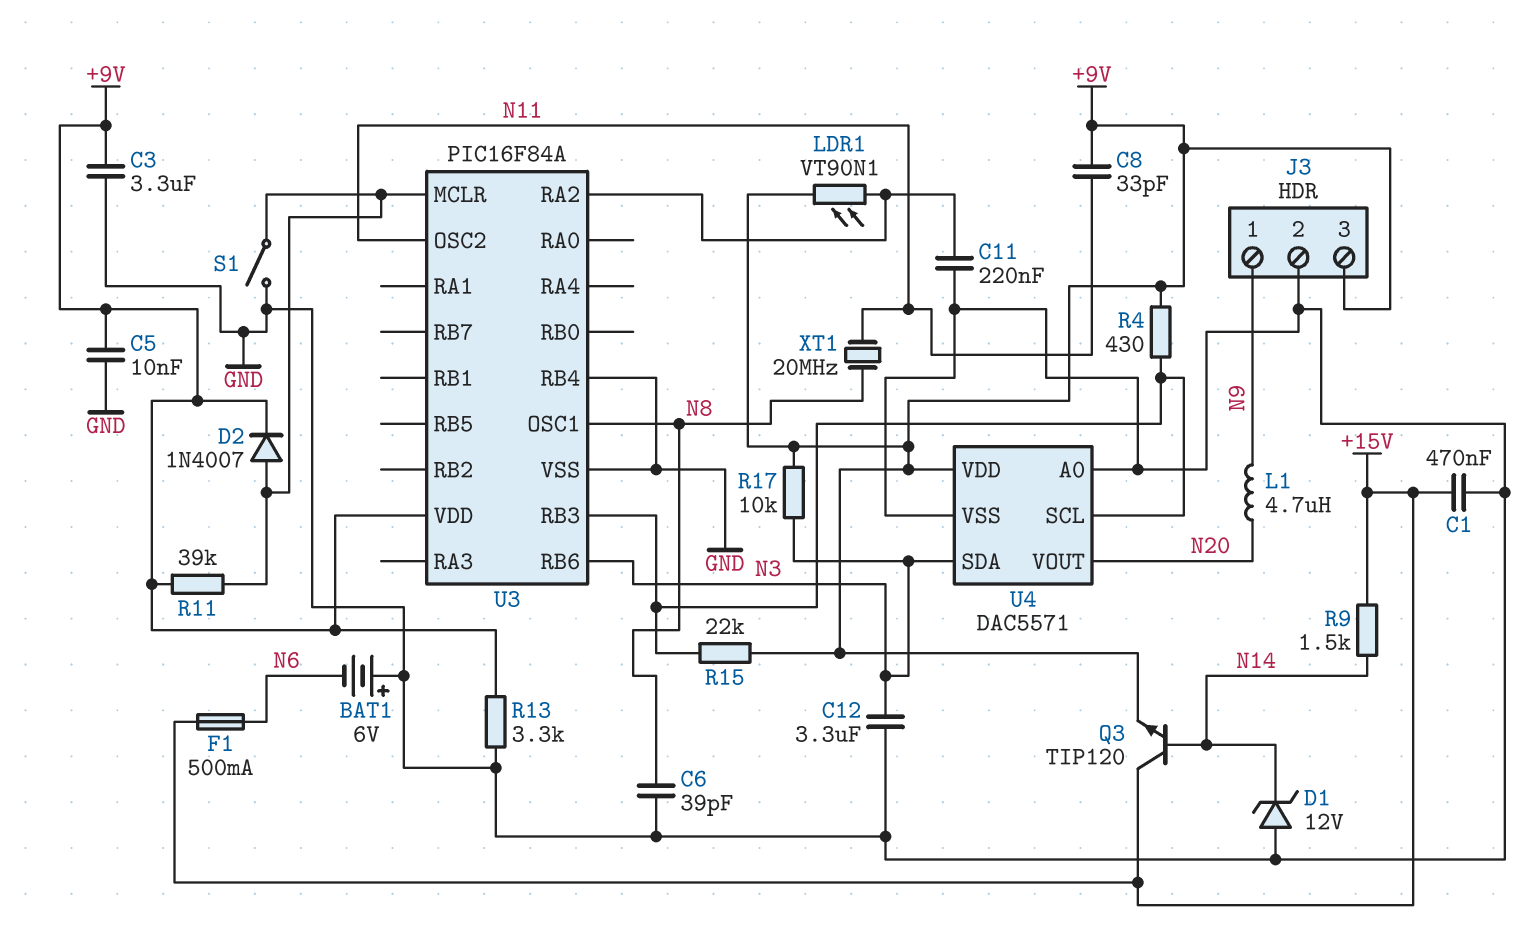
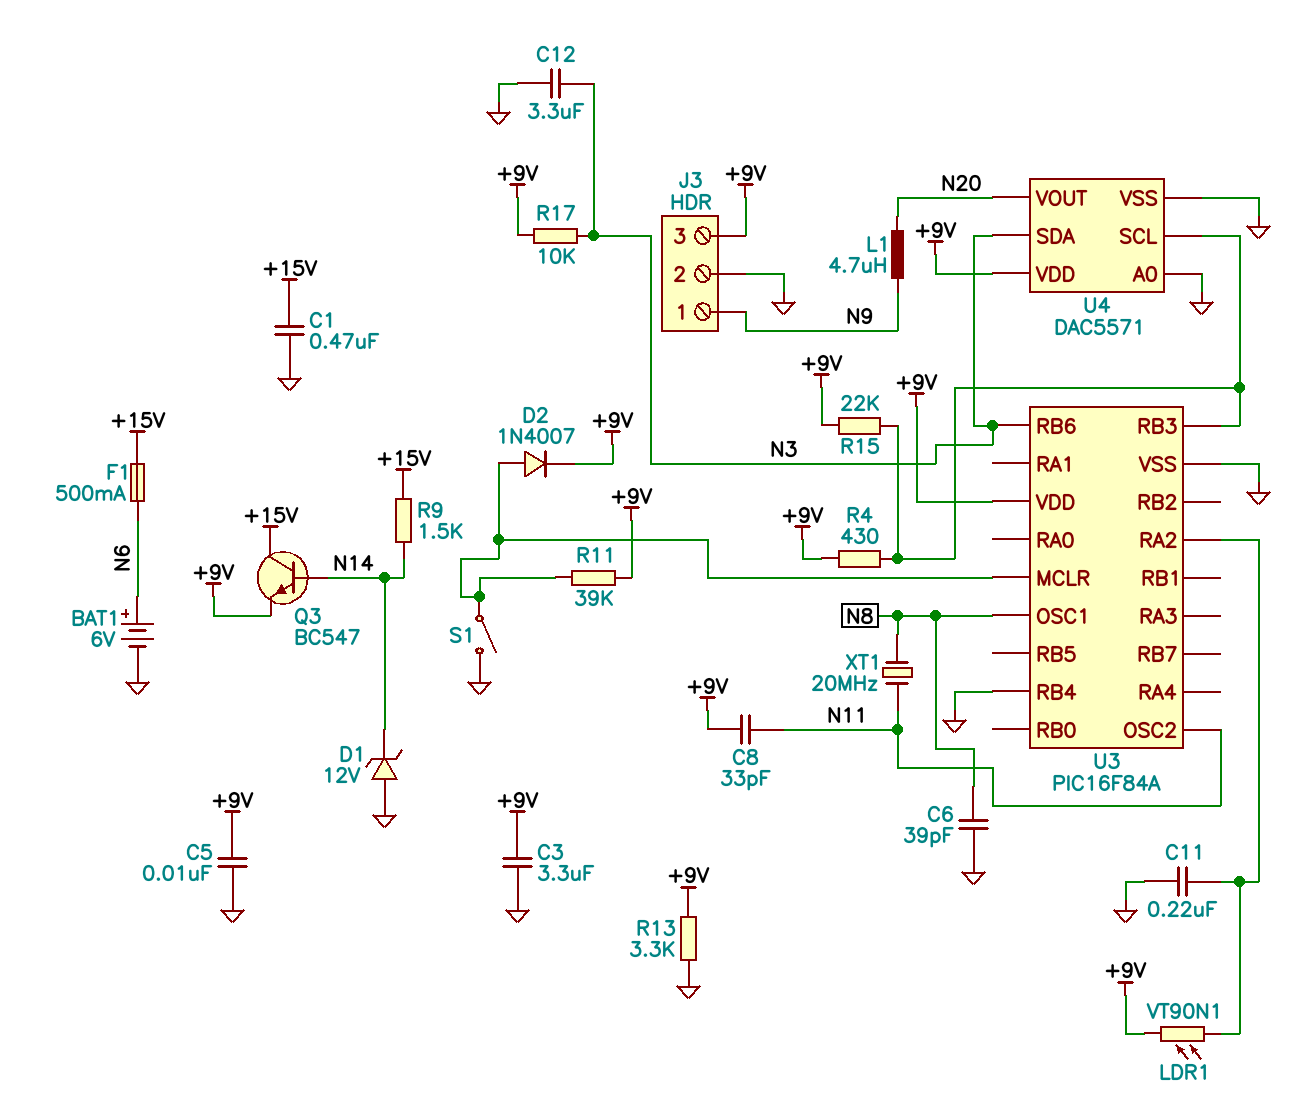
BAT1: 6V (plus GND, minus N6) -> 6V (plus N6, minus GND)
Q3: NPN TIP120 (B N14, C +15V, E +9V) -> NPN BC547 (B N14, C +15V, E +9V)

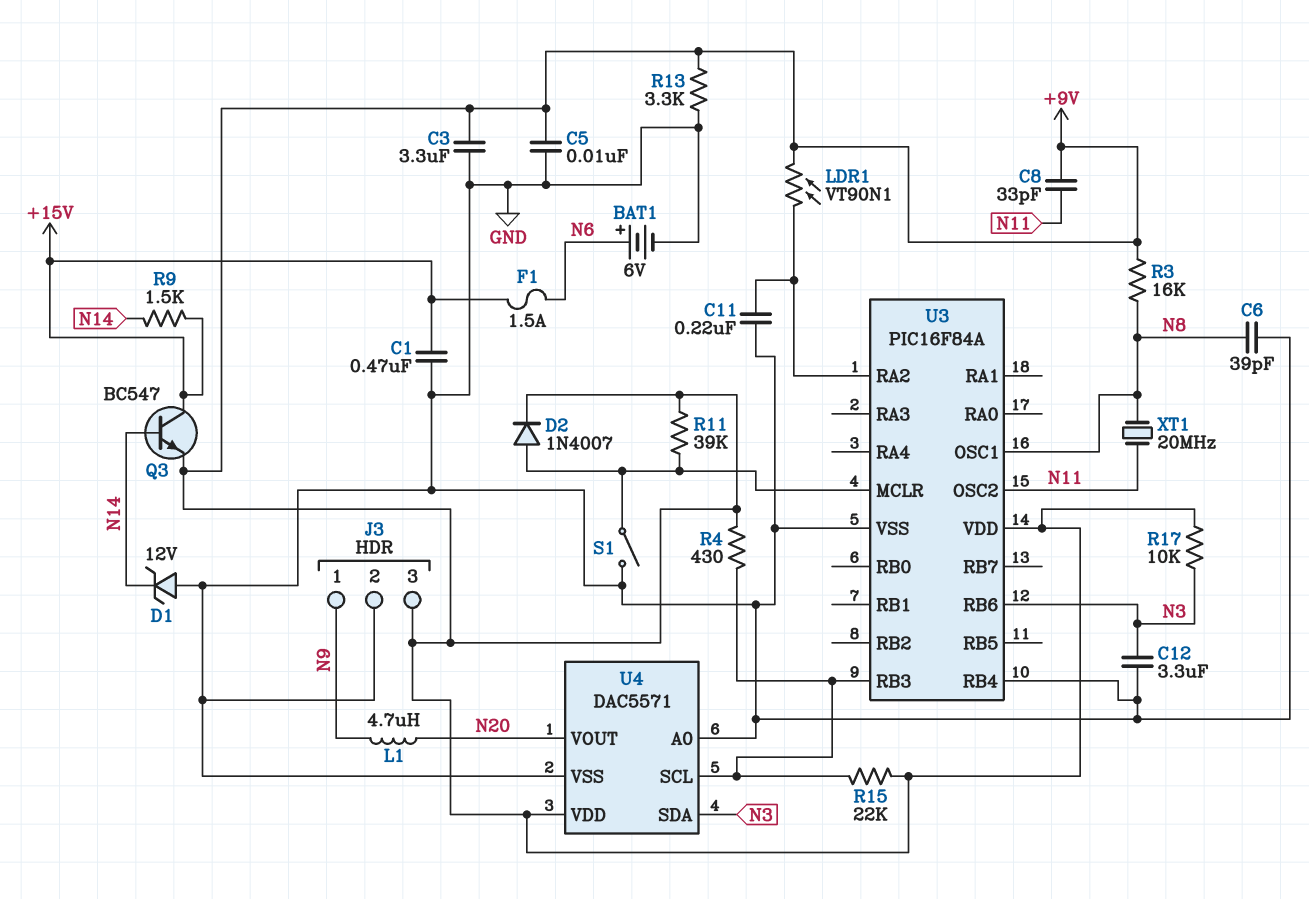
F1: 500mA (+15V, N6) -> 1.5A (+15V, N6)
R3: none -> 16k (+9V, N8)

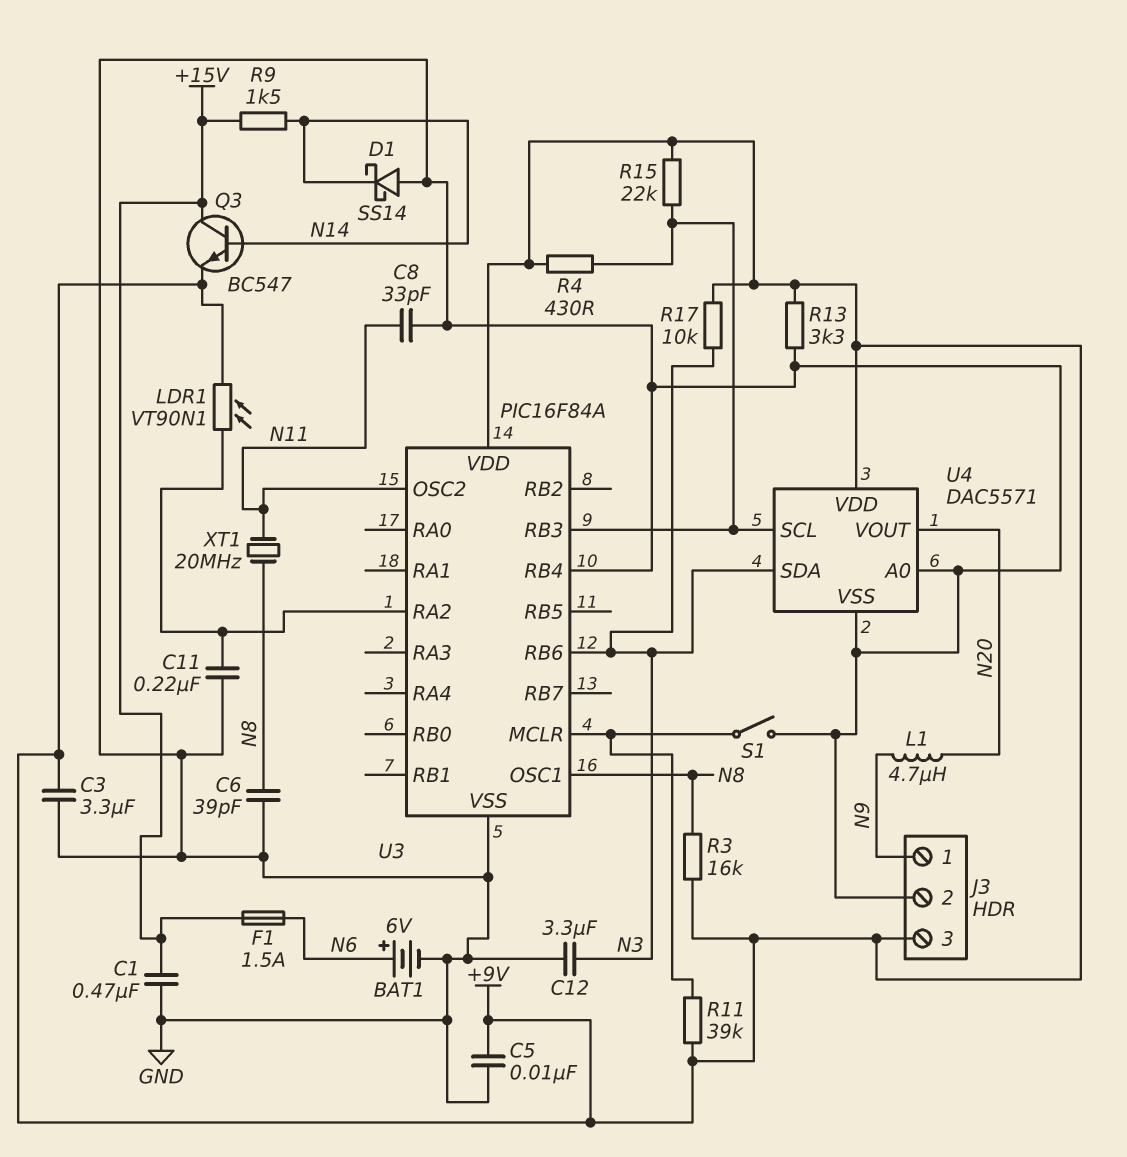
C8: 33pF (+9V, N11) -> 33pF (GND, N11)
D1: zener 12V (A GND, K N14) -> schottky SS14 (A GND, K N14)
D2: diode 1N4007 (A U3/MCLR, K +9V) -> none

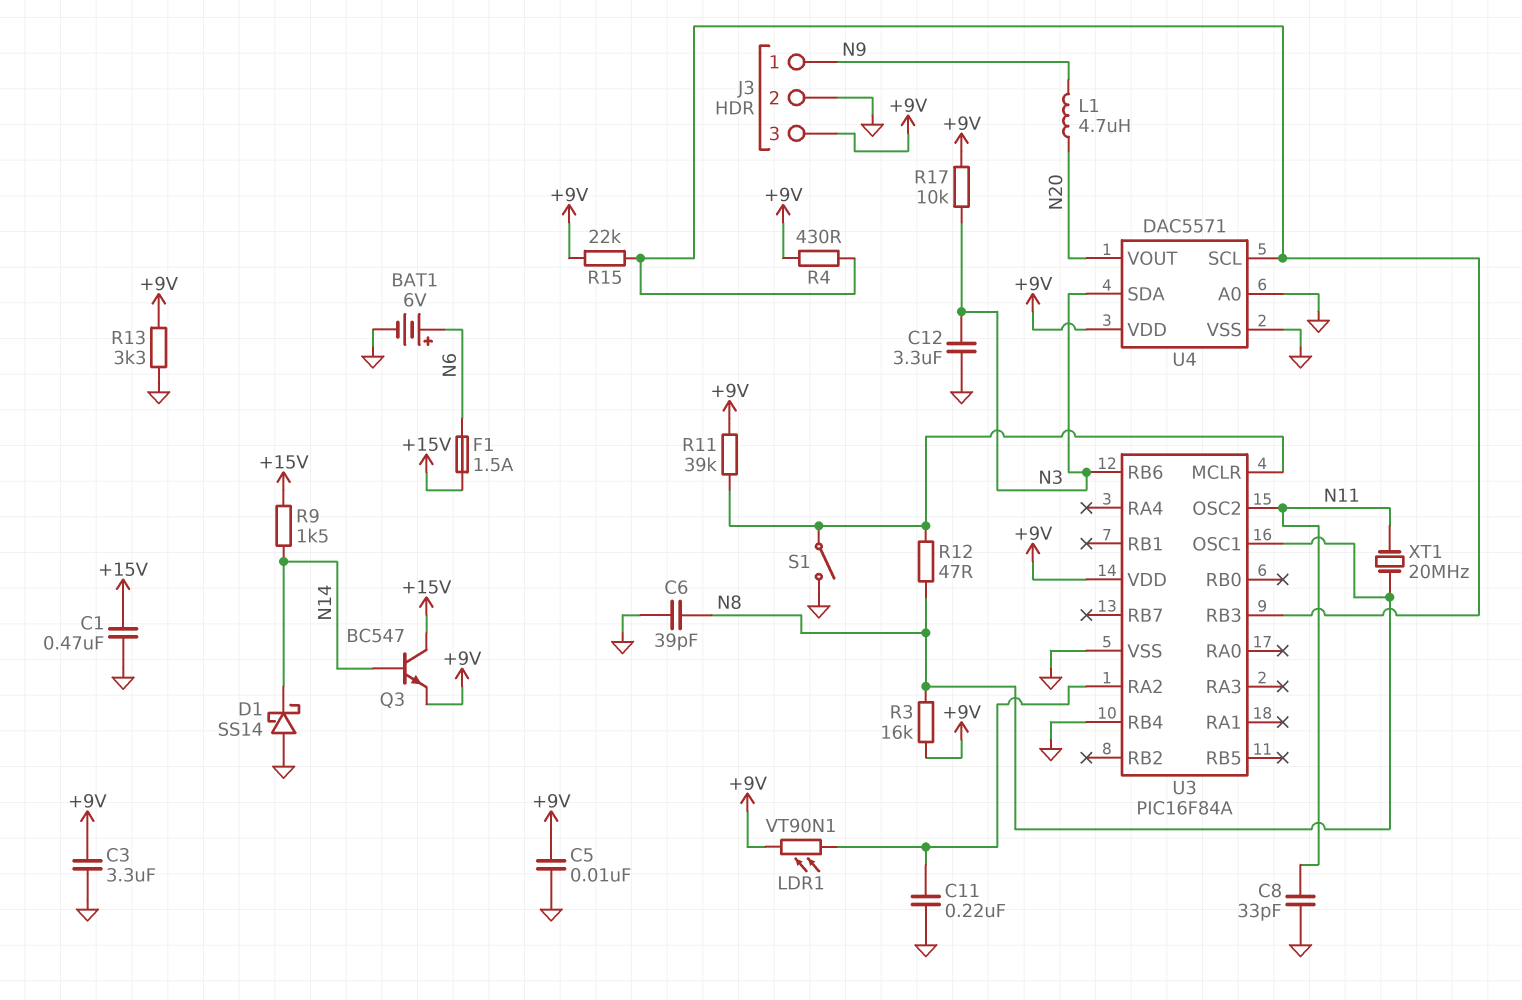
R12: none -> 47 (N8, U3/MCLR)

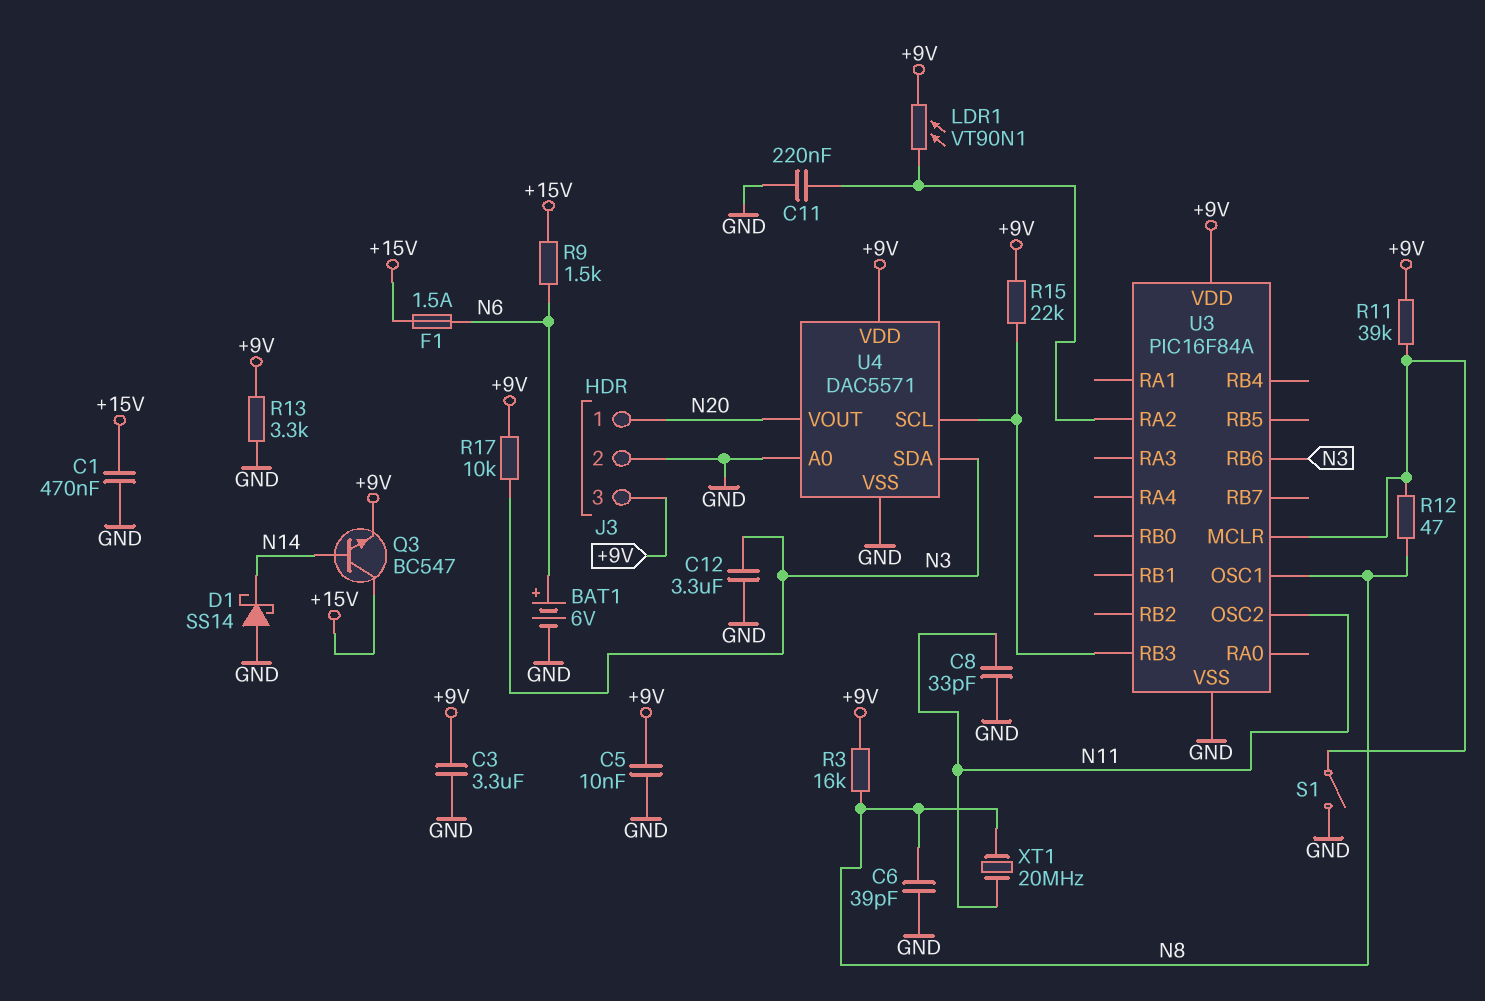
J3 pin 1: N9 -> N20
L1: 4.7uH (N9, N20) -> none
R4: 430 (+9V, U3/RB3) -> none
R9: 1.5k (+15V, N14) -> 1.5k (+15V, N6)
U3 pin RB4: GND -> none

